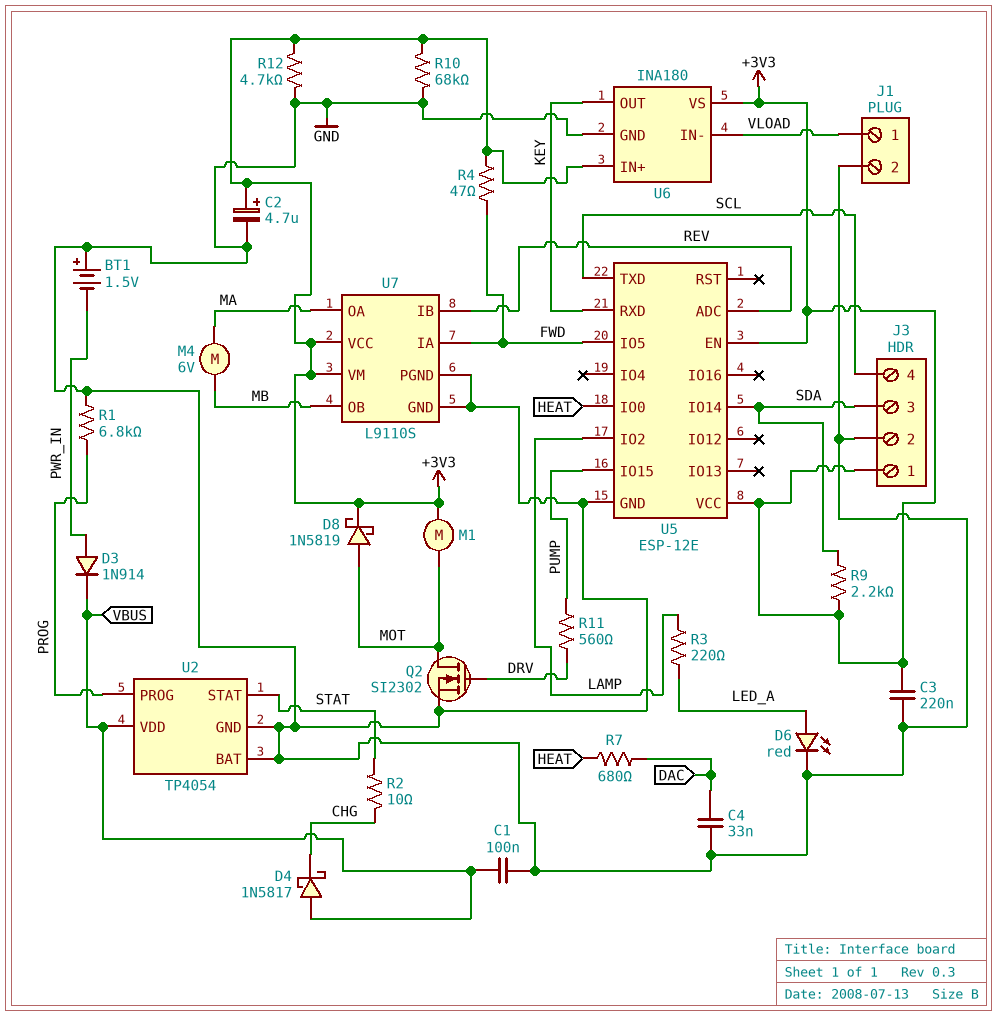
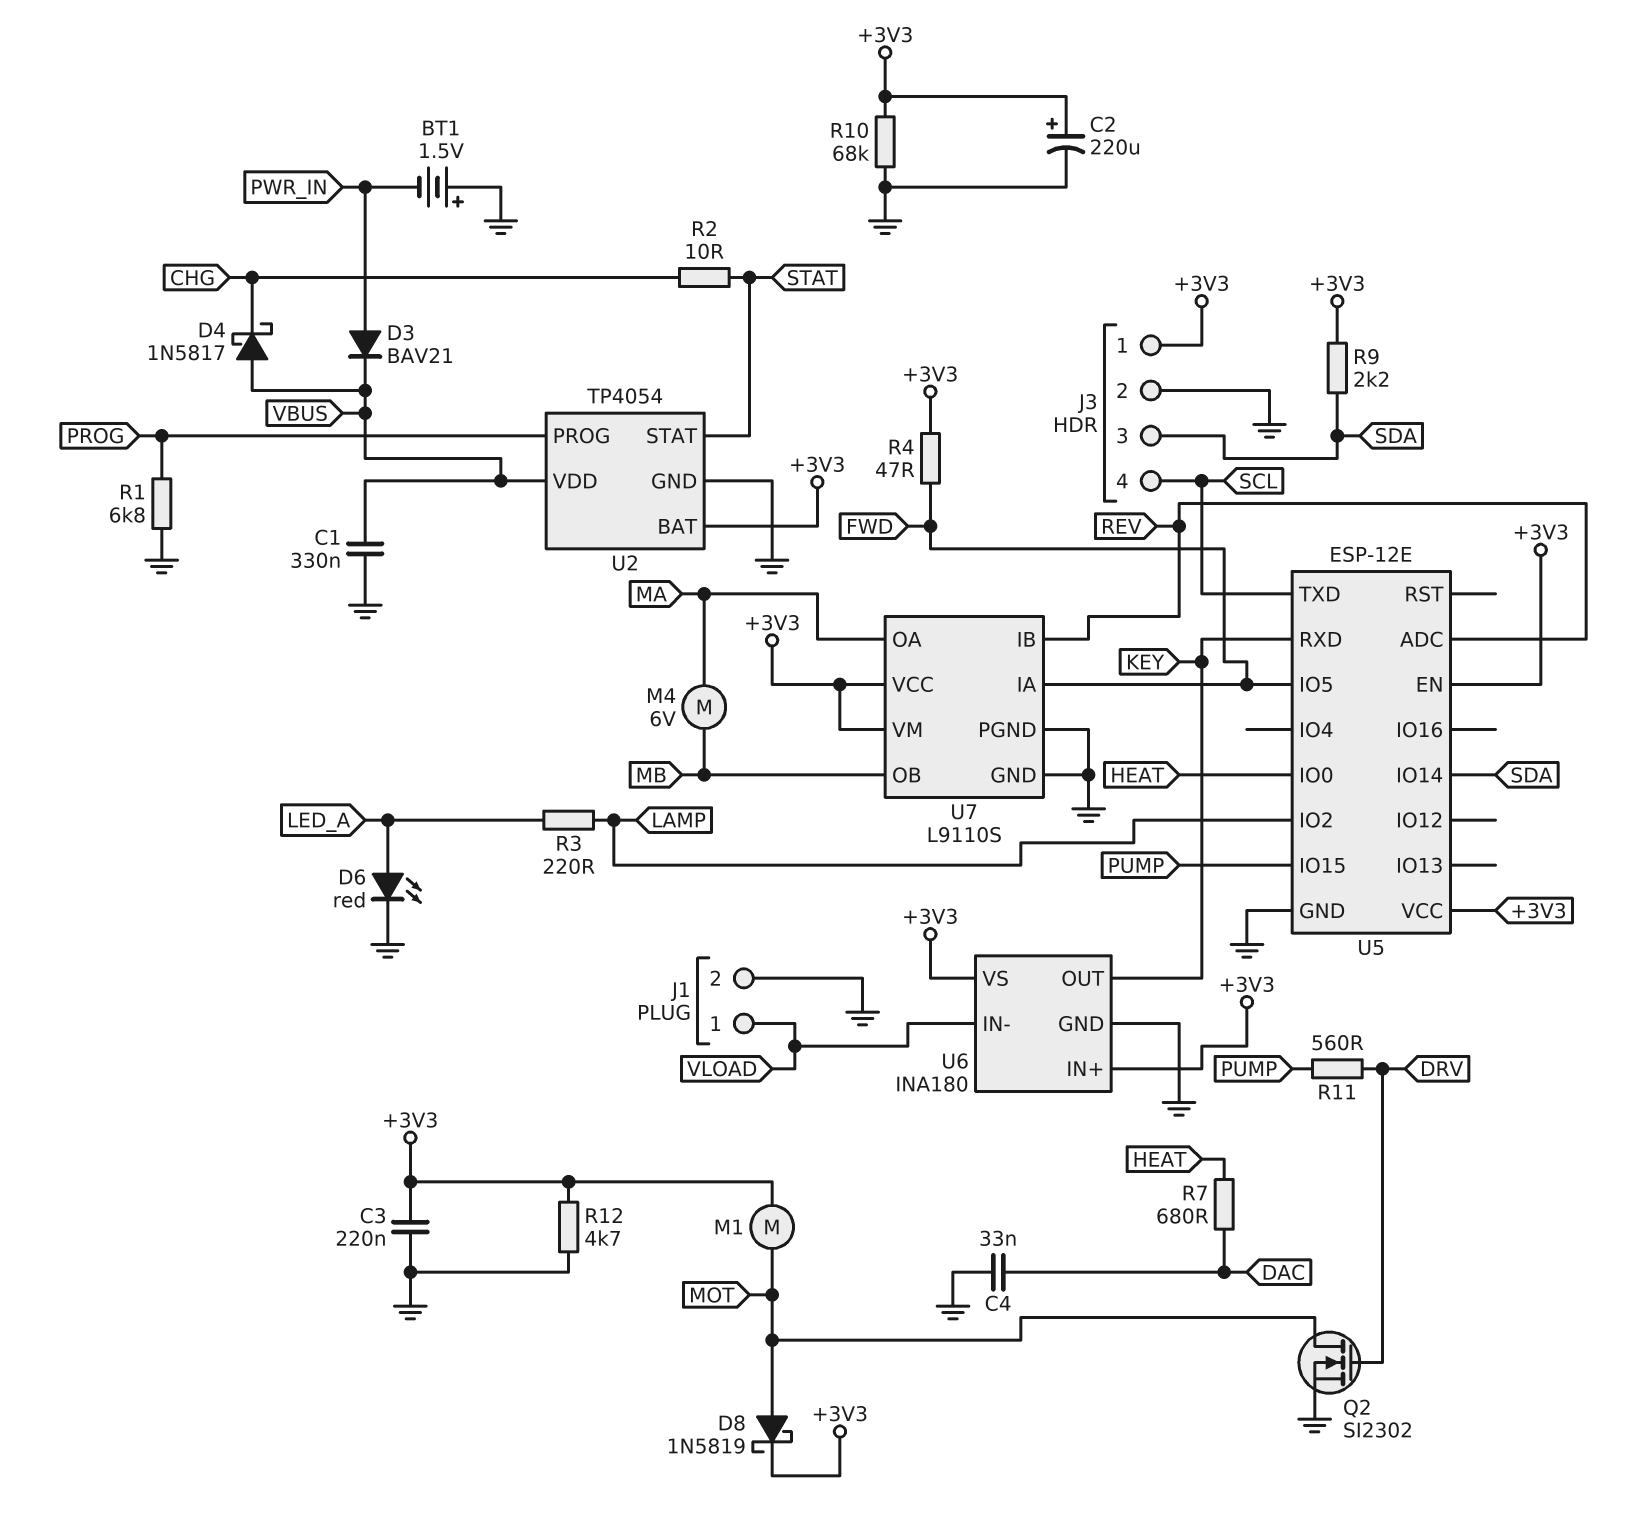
C1: 100nF (GND, VBUS) -> 330nF (GND, VBUS)
C2: 4.7uF (plus +3V3, minus GND) -> 220uF (plus +3V3, minus GND)
D3: diode 1N914 (A PWR_IN, K VBUS) -> diode BAV21 (A PWR_IN, K VBUS)
U2 pin BAT: GND -> +3V3

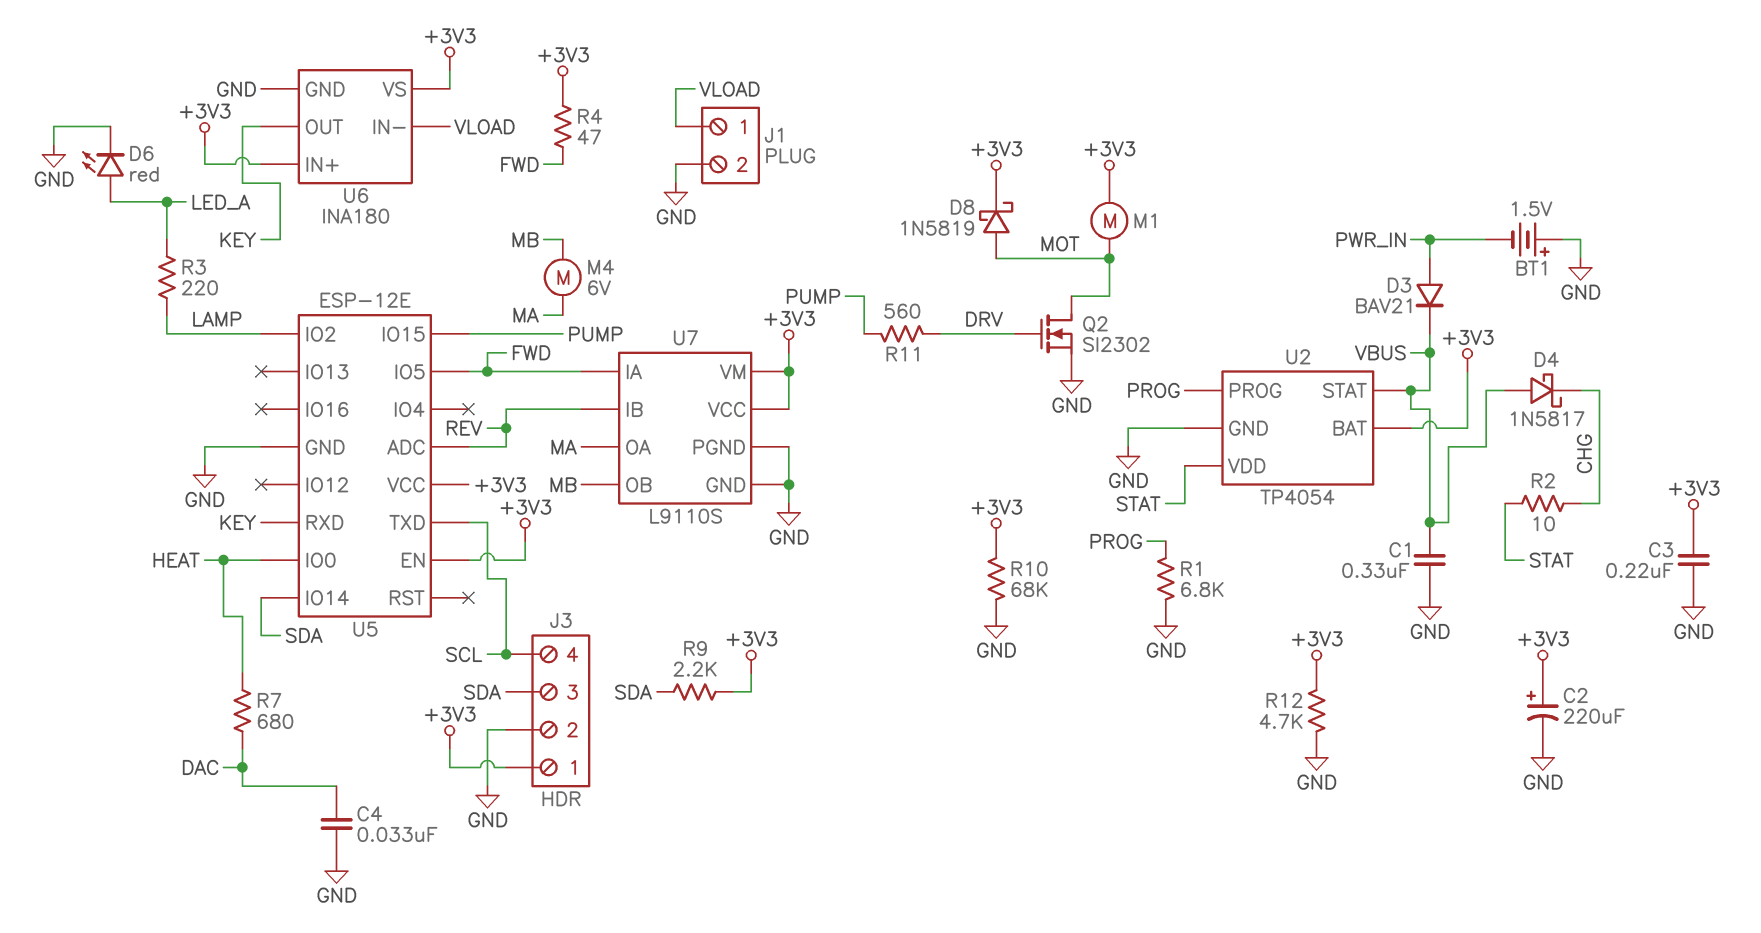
U2 pin STAT: STAT -> VBUS
U2 pin VDD: VBUS -> STAT

